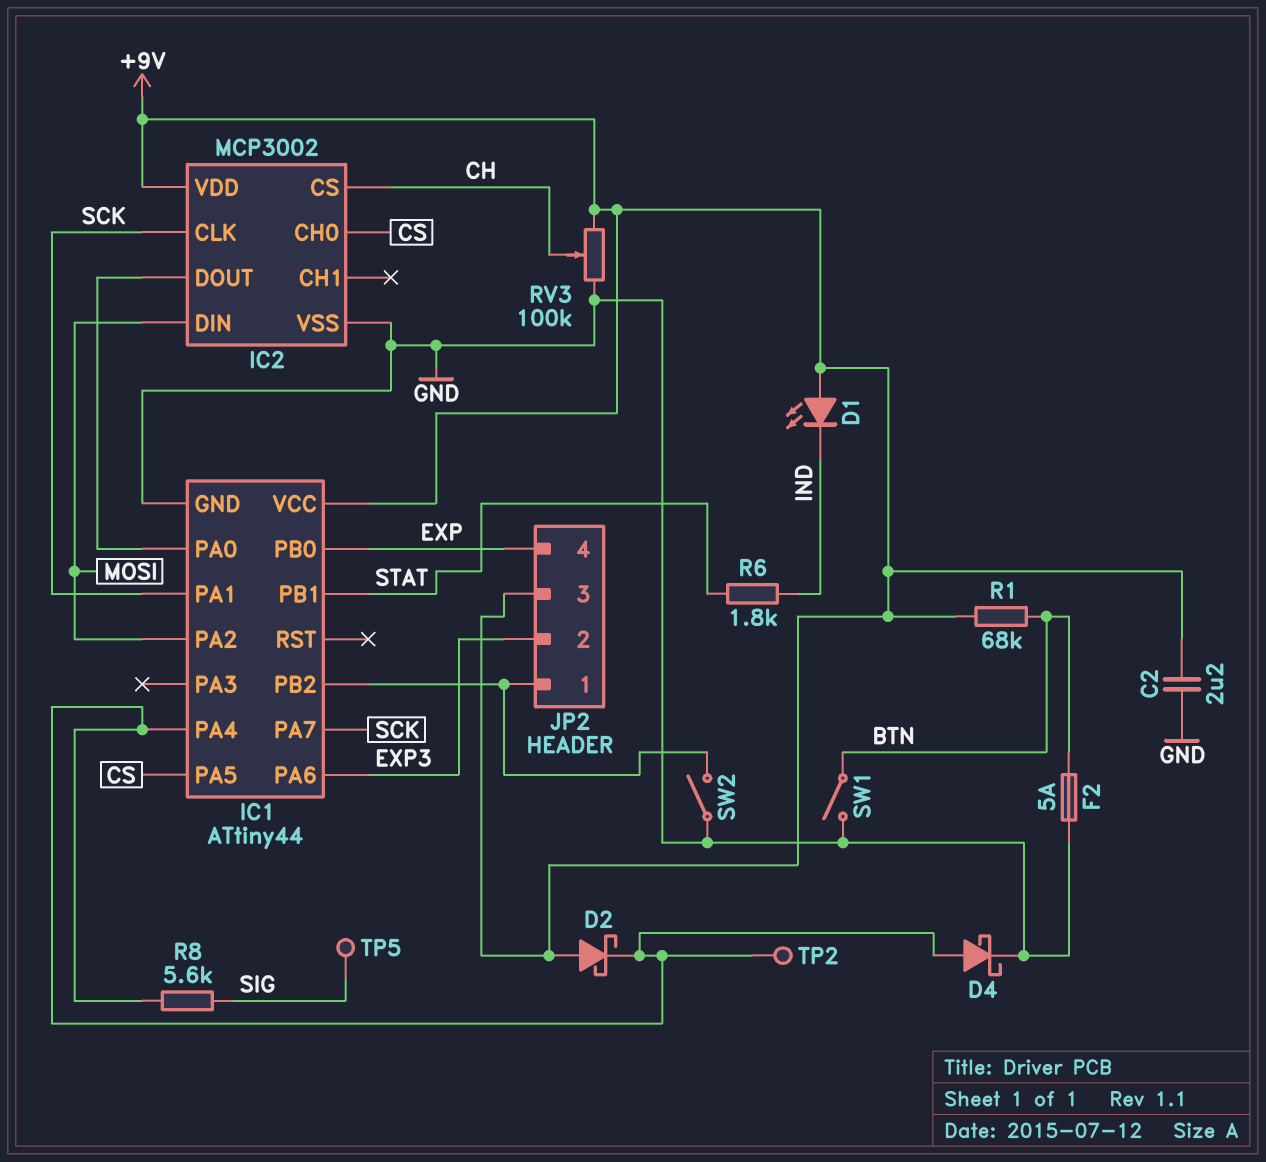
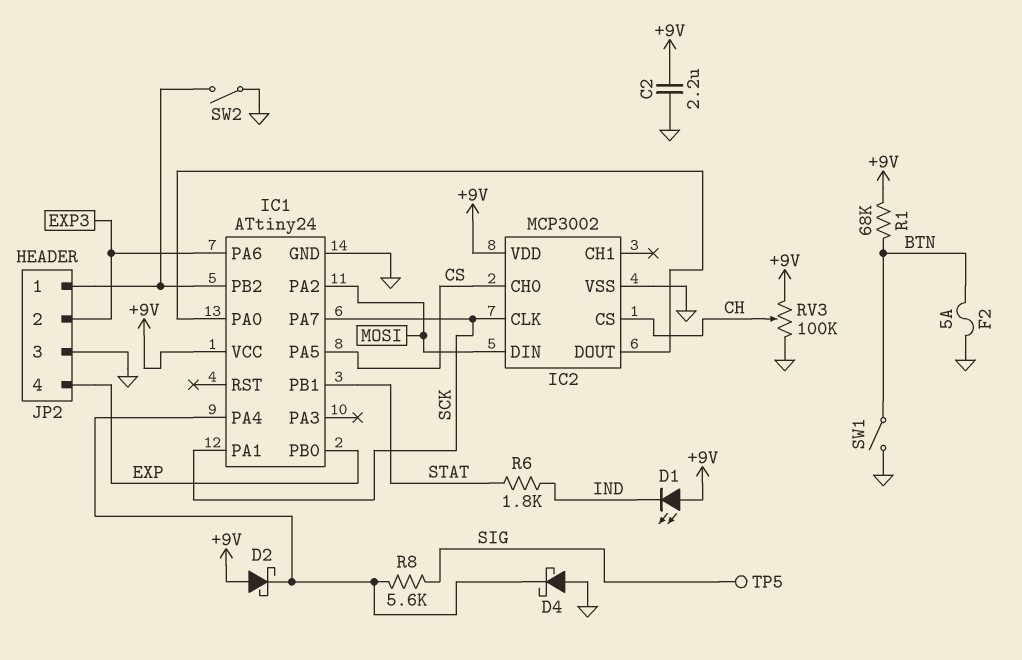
D4: schottky (A IC1/PA4, K GND) -> schottky (A GND, K IC1/PA4)
IC1: ATtiny44 -> ATtiny24
JP2 pin 3: +9V -> GND
TP2: test point (IC1/PA4) -> none

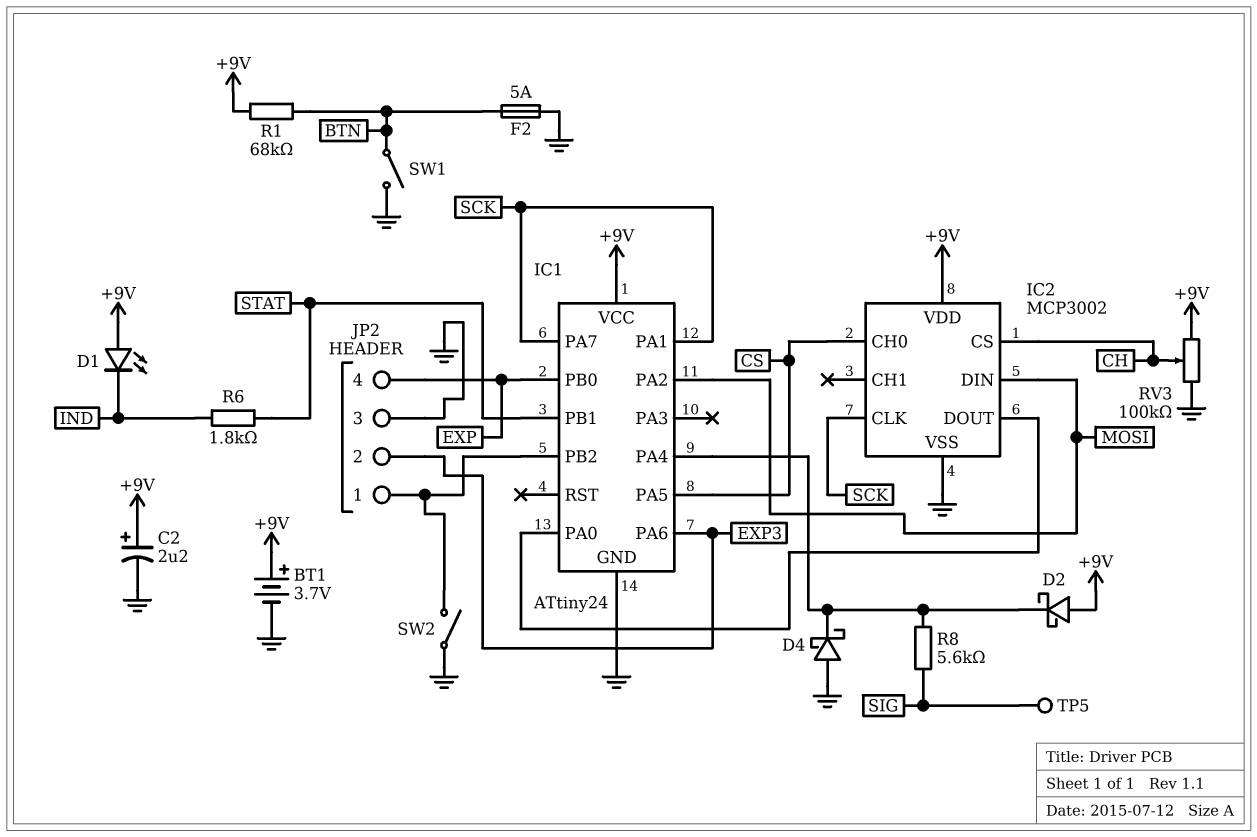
BT1: none -> 3.7V (plus +9V, minus GND)
C2: 2.2uF (+9V, GND) -> 2.2uF (plus +9V, minus GND)

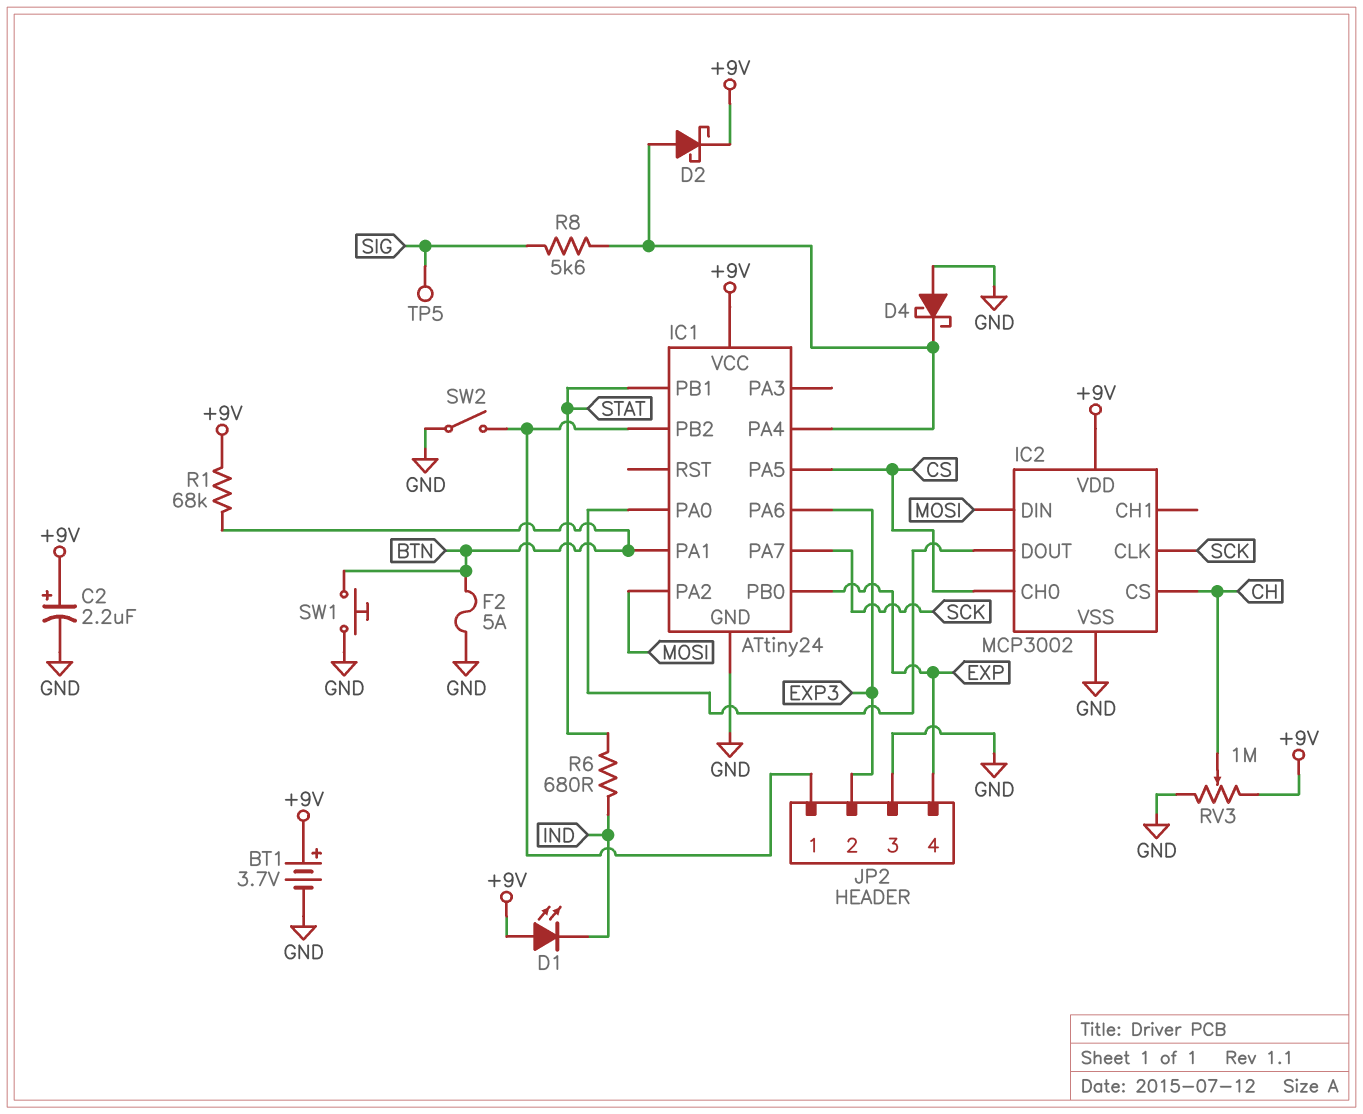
D2: schottky (A +9V, K IC1/PA4) -> schottky (A IC1/PA4, K +9V)
IC1 pin PA1: SCK -> BTN
R6: 1.8k (IND, STAT) -> 680 (IND, STAT)
RV3: 100k (+9V, GND, wiper CH) -> 1M (+9V, GND, wiper CH)
SW1: switch (BTN, GND) -> button (BTN, GND)

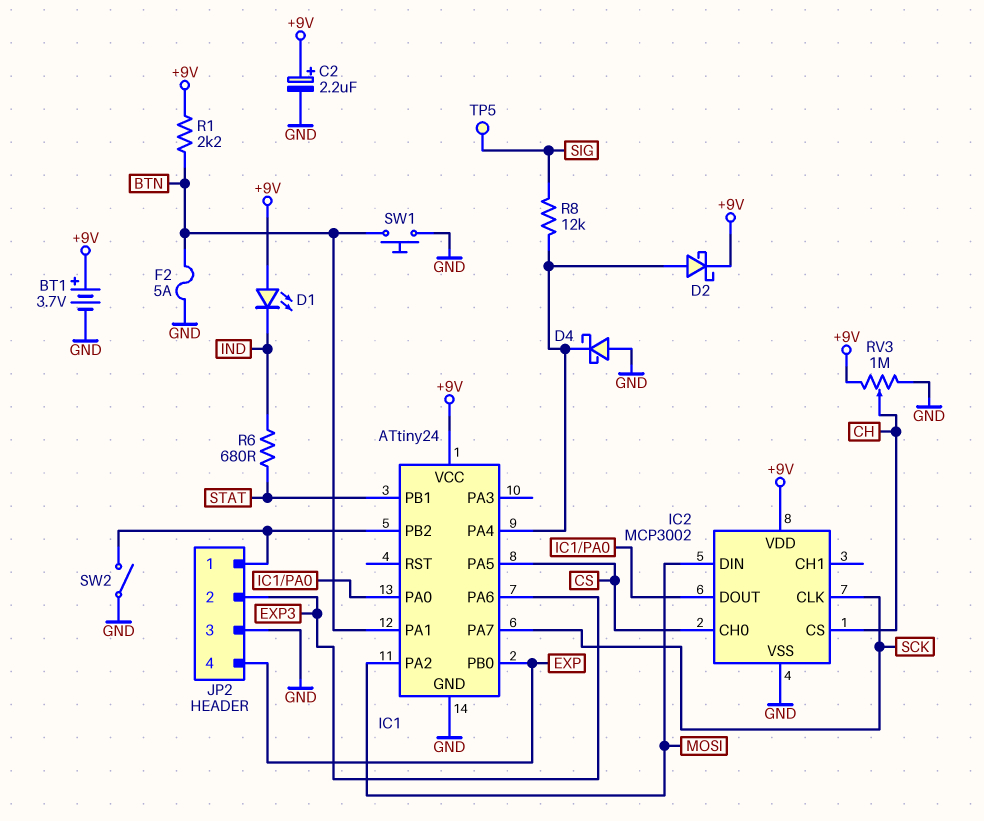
R1: 68k (+9V, BTN) -> 2.2k (+9V, BTN)
R8: 5.6k (IC1/PA4, SIG) -> 12k (IC1/PA4, SIG)

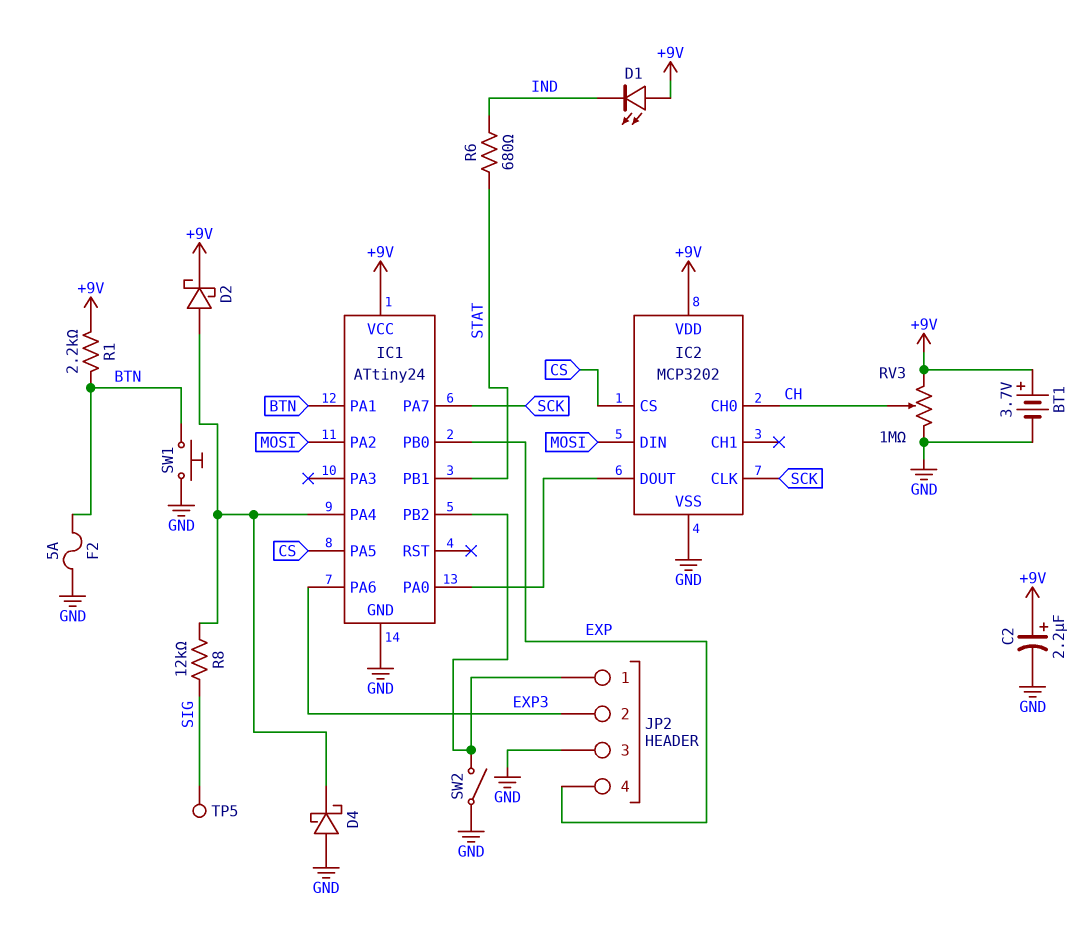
IC2: MCP3002 -> MCP3202
IC2 pin CH0: CS -> CH
IC2 pin CS: CH -> CS

